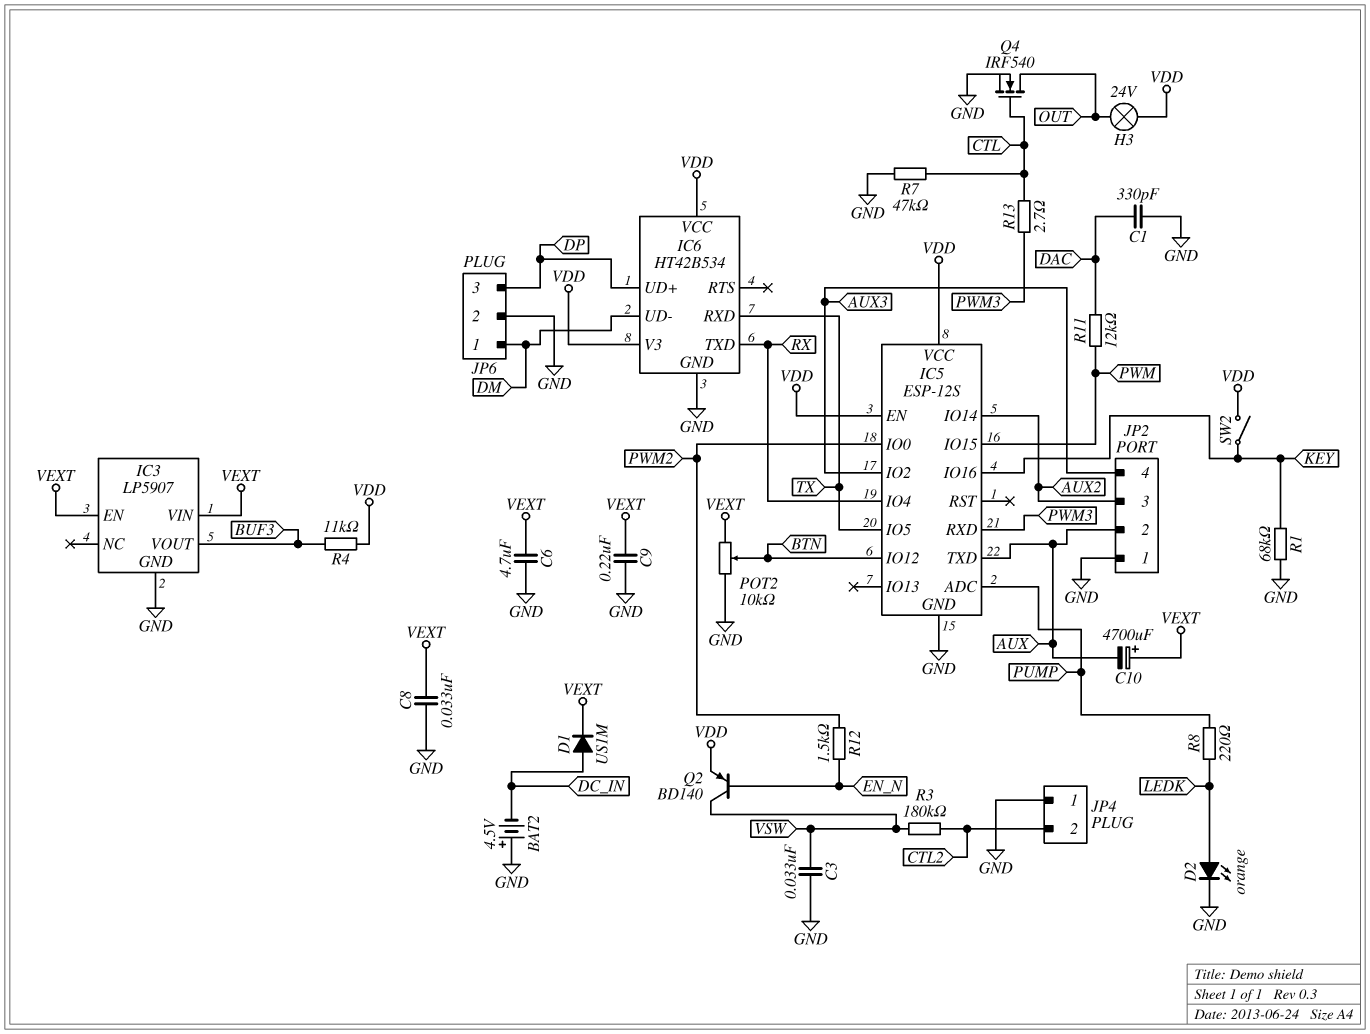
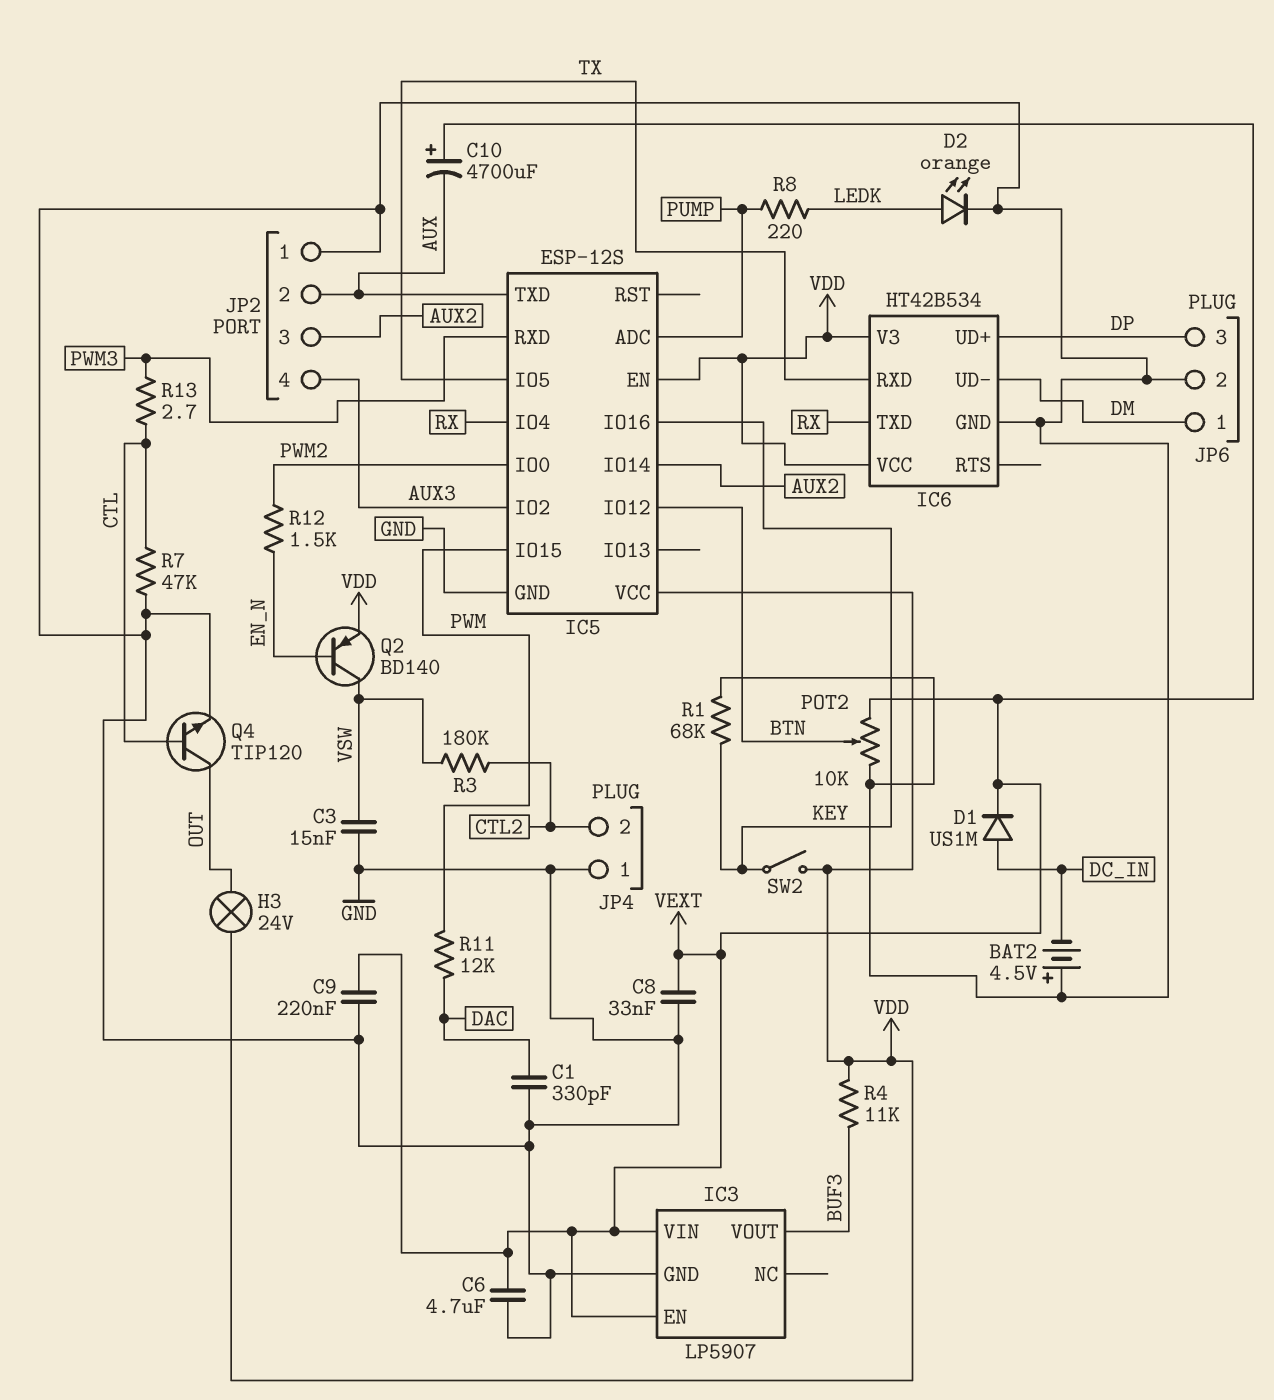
C3: 33nF (GND, VSW) -> 15nF (GND, VSW)
Q4: NMOS IRF540 (G CTL, D OUT, S GND) -> NPN TIP120 (B CTL, C OUT, E GND)

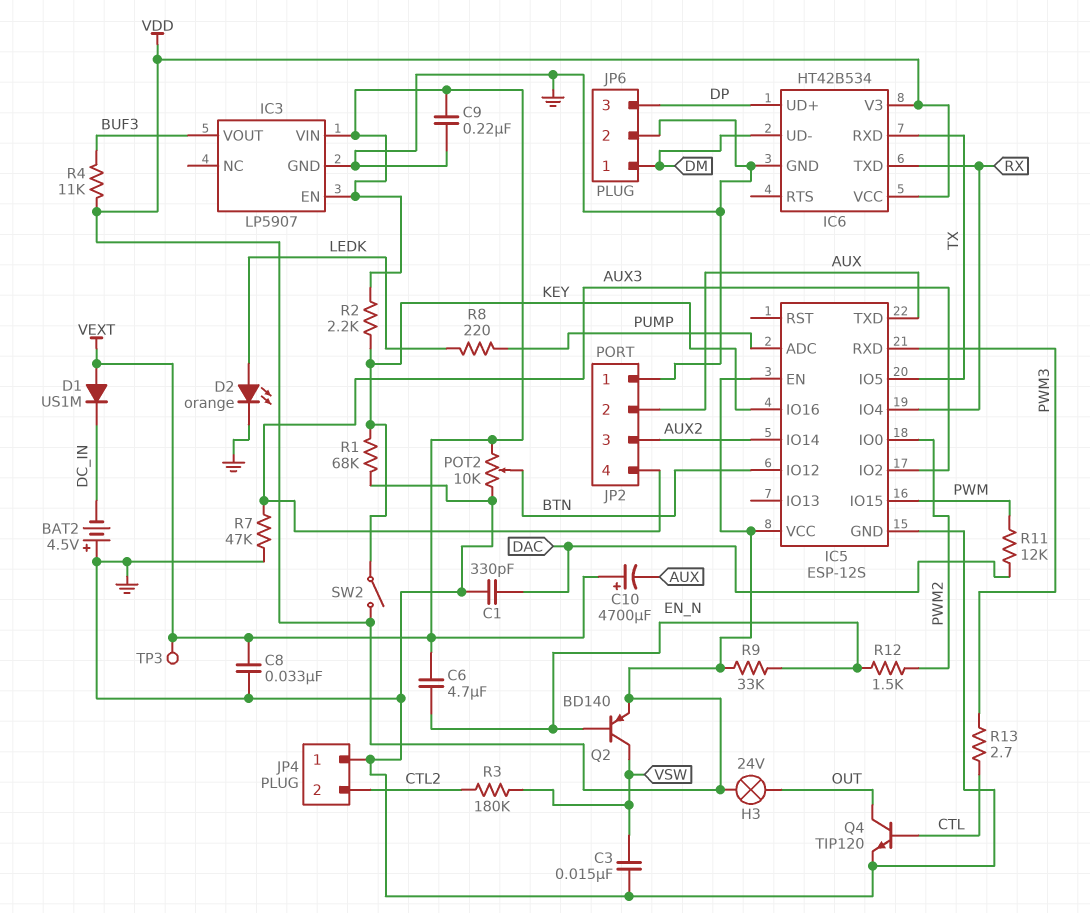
C6: 4.7uF (GND, VEXT) -> 4.7uF (EN_N, VEXT)
D1: diode US1M (A DC_IN, K VEXT) -> diode US1M (A VEXT, K DC_IN)
R2: none -> 2.2k (KEY, VEXT)
R7: 47k (CTL, GND) -> 47k (AUX3, GND)
R9: none -> 33k (EN_N, VDD)
TP3: none -> test point (VEXT)

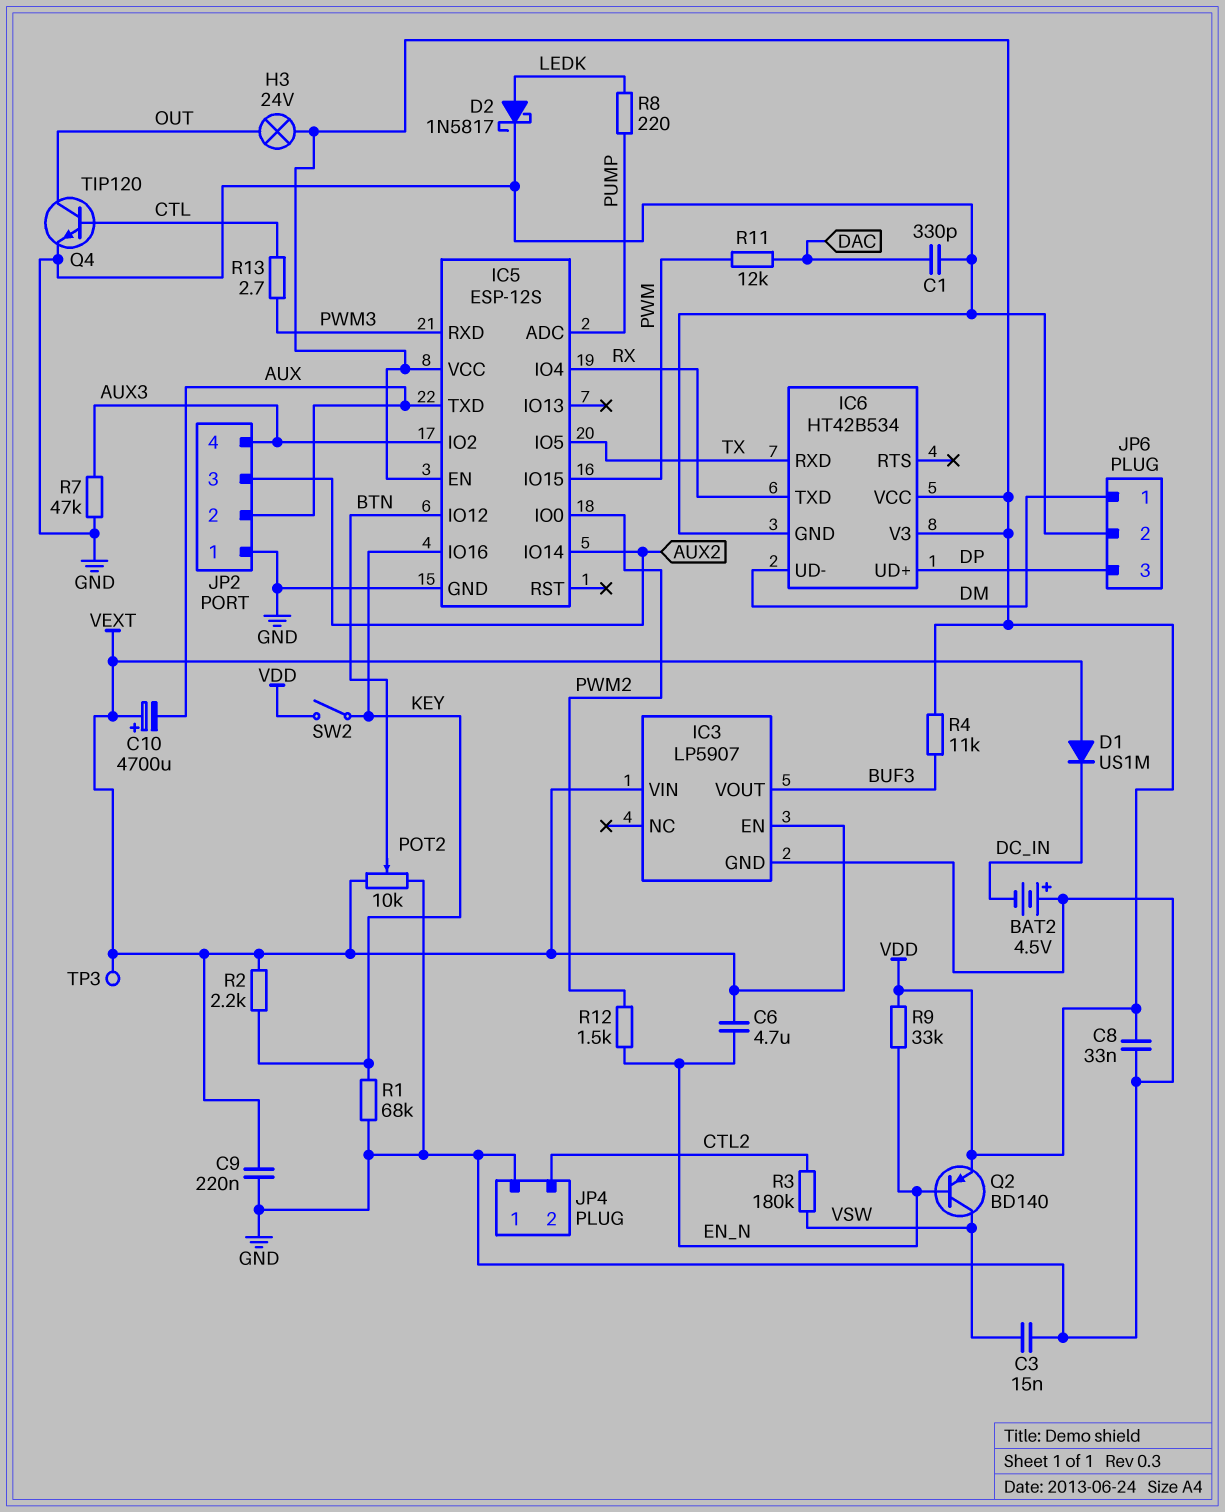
C8: 33nF (GND, VEXT) -> 33nF (GND, VDD)
D2: LED orange (A LEDK, K GND) -> schottky 1N5817 (A LEDK, K GND)

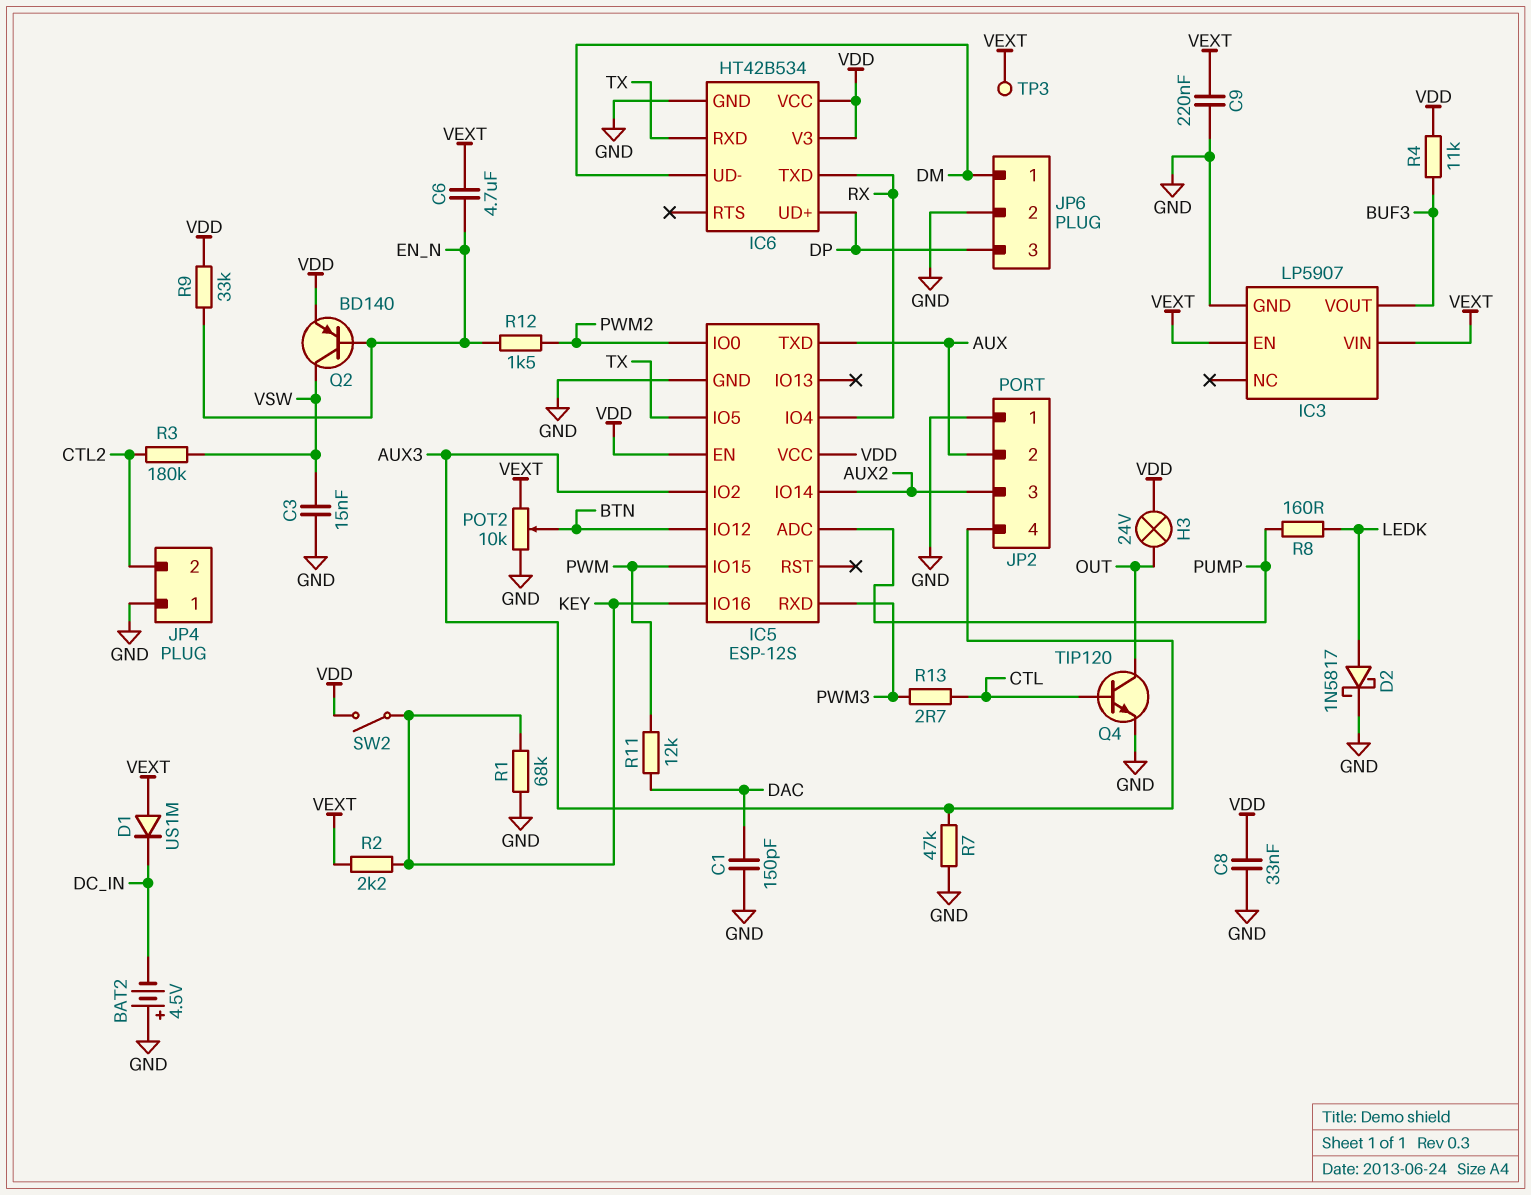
C1: 330pF (DAC, GND) -> 150pF (DAC, GND)
C10: 4700uF (plus VEXT, minus AUX) -> none
R8: 220 (LEDK, PUMP) -> 160 (LEDK, PUMP)

